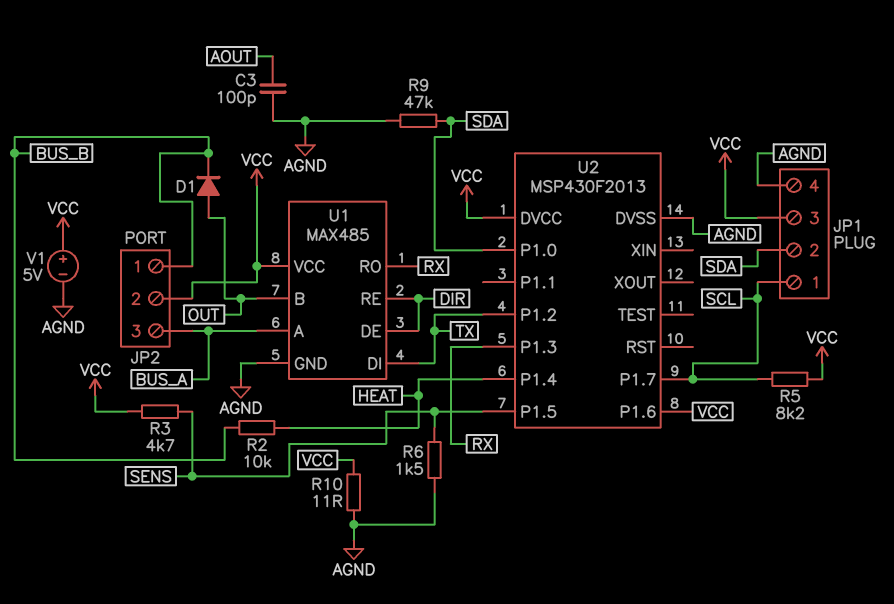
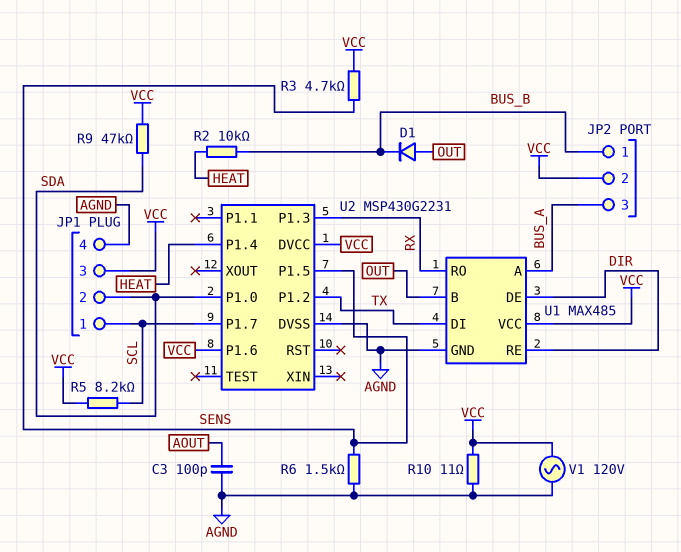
R9: 47k (AGND, SDA) -> 47k (SDA, VCC)
U2: MSP430F2013 -> MSP430G2231
V1: 5V (plus VCC, minus AGND) -> AC 120V (AGND, VCC)

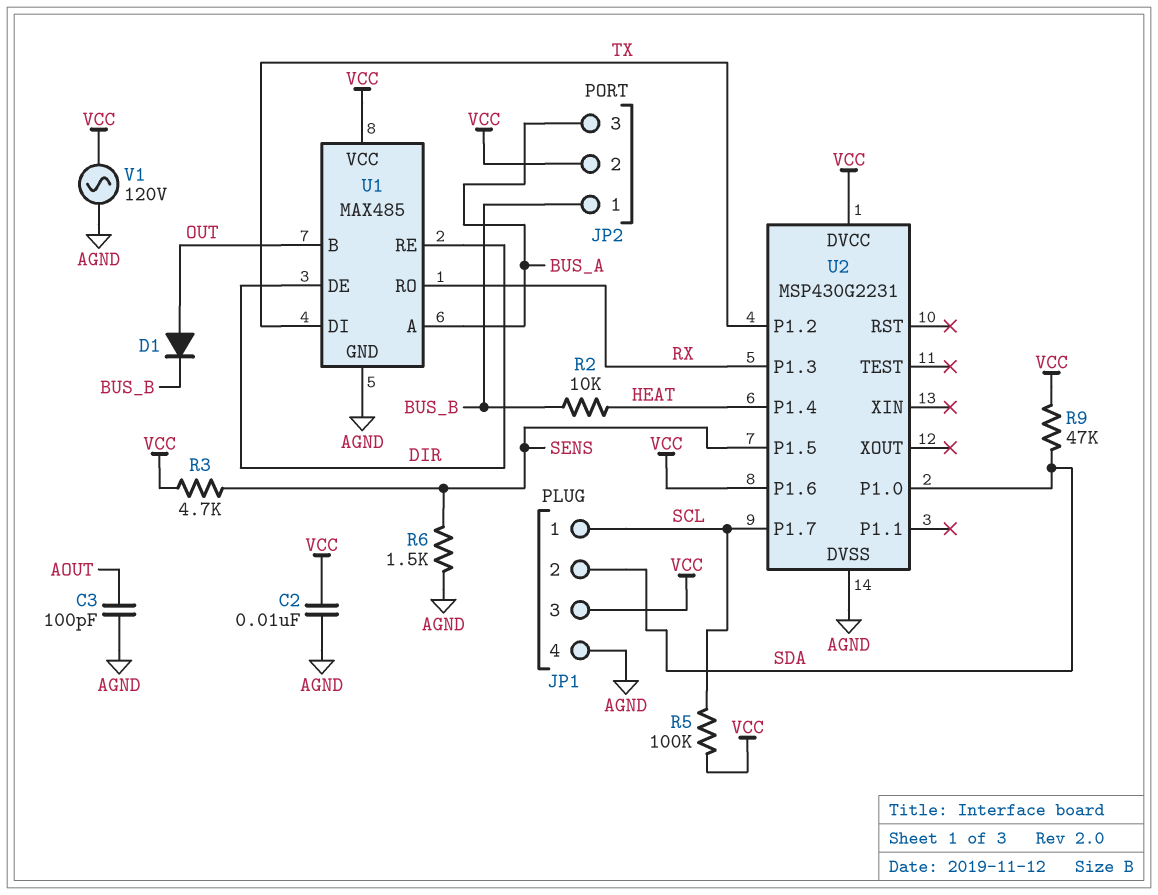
C2: none -> 10nF (AGND, VCC)
R5: 8.2k (SCL, VCC) -> 100k (SCL, VCC)
R10: 11 (AGND, VCC) -> none

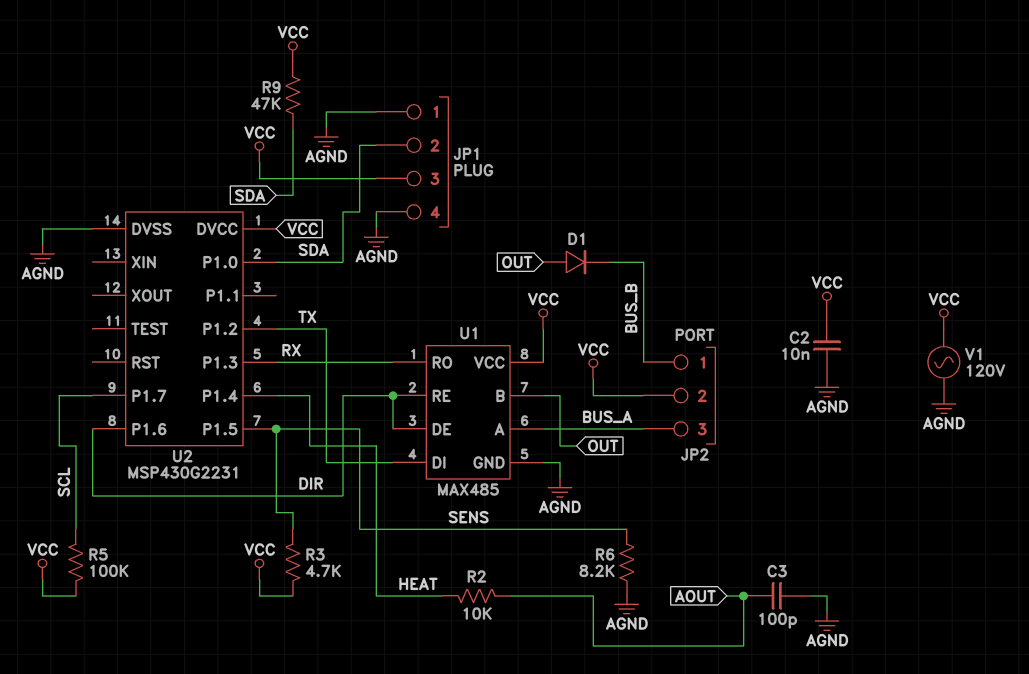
JP1 pin 1: SCL -> AGND
R2: 10k (BUS_B, HEAT) -> 10k (AOUT, HEAT)
R6: 1.5k (AGND, SENS) -> 8.2k (AGND, SENS)
U2 pin P1.6: VCC -> DIR

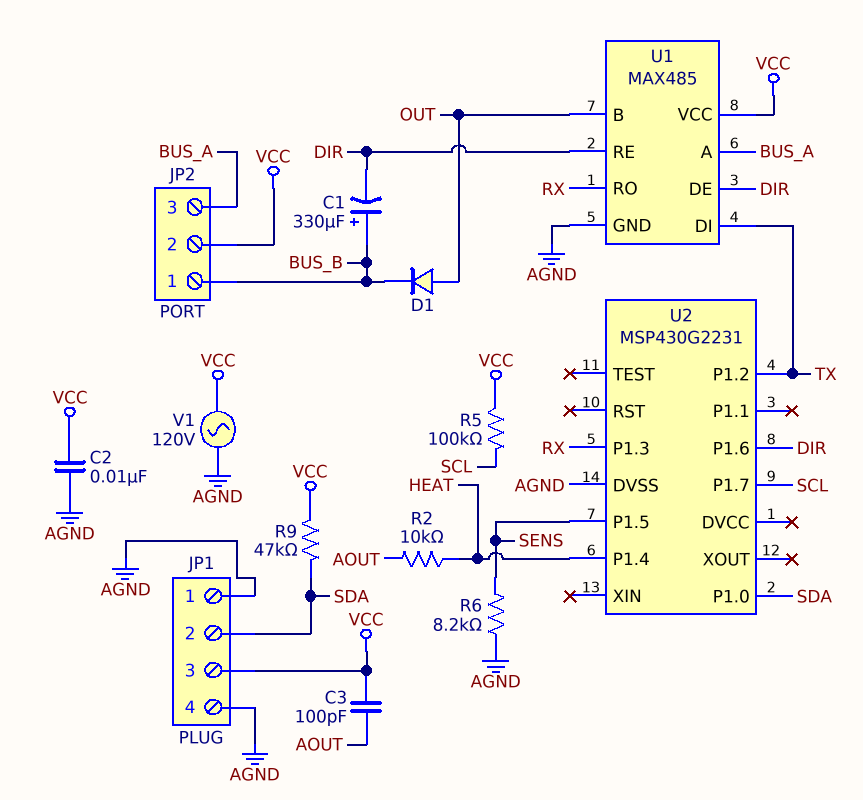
C1: none -> 330uF (plus BUS_B, minus DIR)
C3: 100pF (AGND, AOUT) -> 100pF (AOUT, VCC)
R3: 4.7k (SENS, VCC) -> none
U2 pin DVCC: VCC -> none

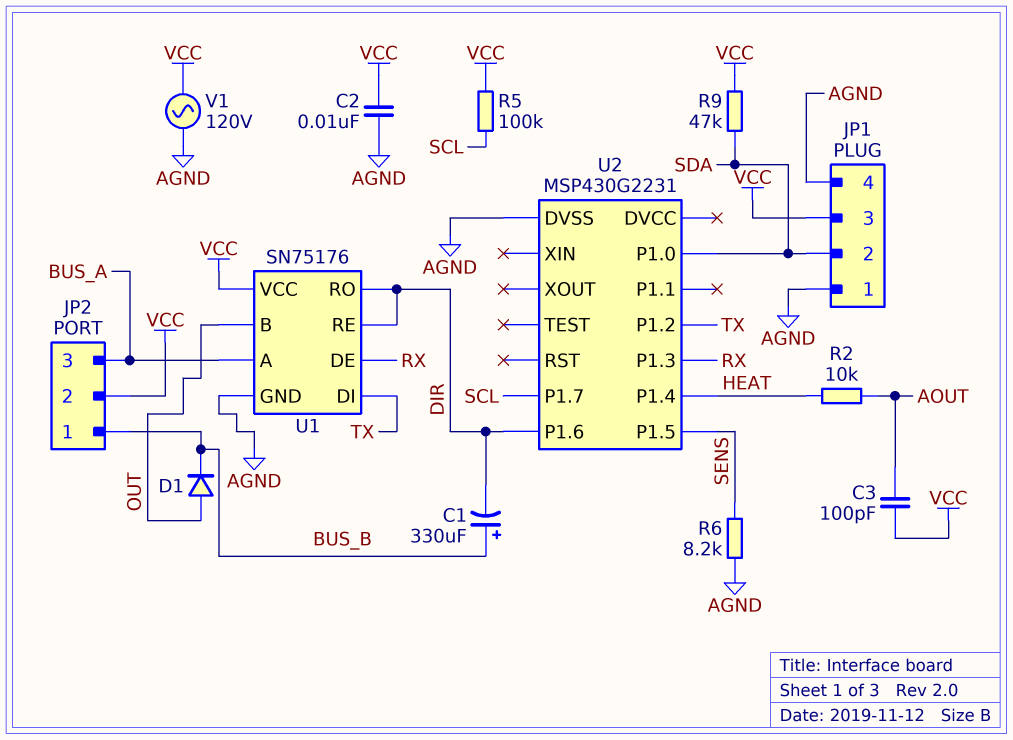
U1: MAX485 -> SN75176
U1 pin DE: DIR -> RX
U1 pin RO: RX -> DIR

